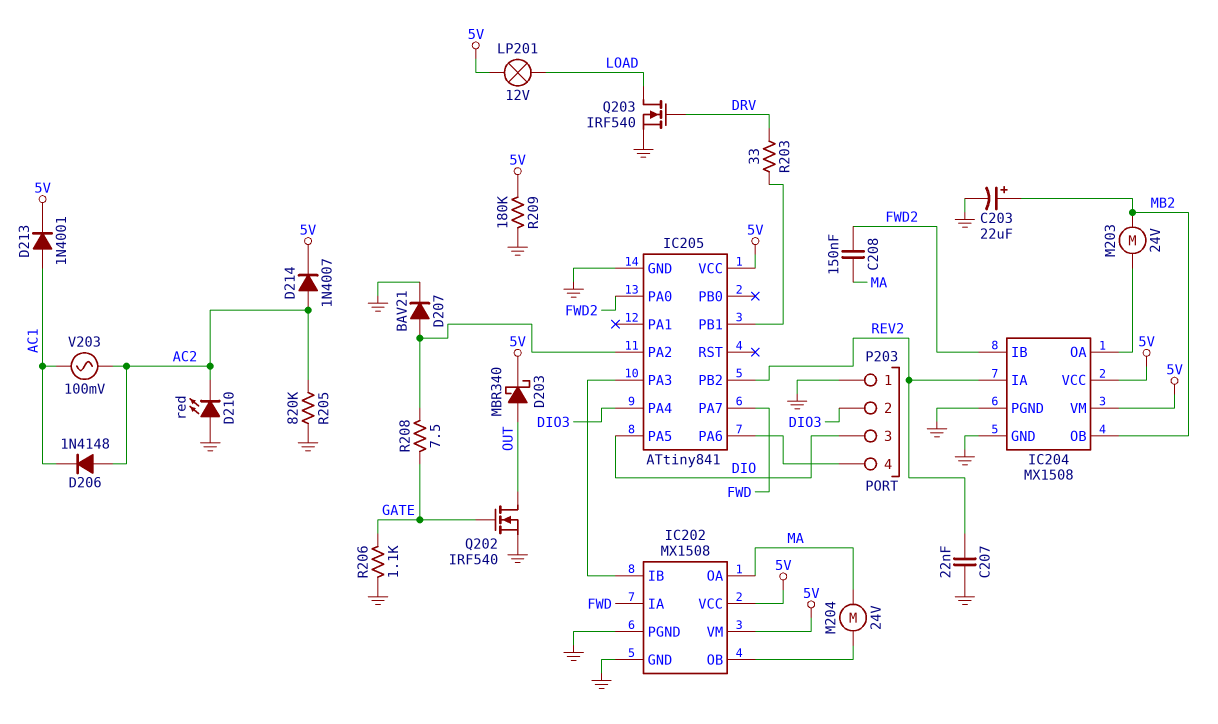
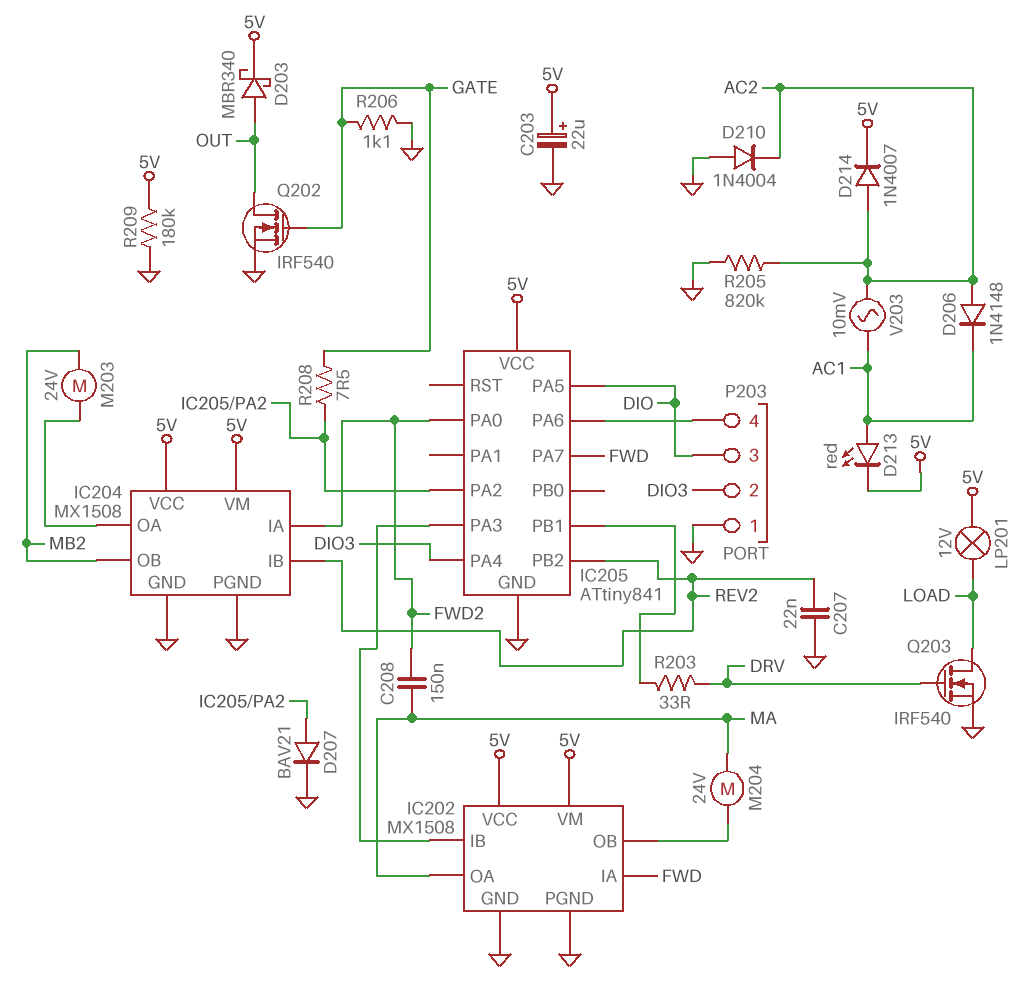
C203: 22uF (plus MB2, minus GND) -> 22uF (plus 5V, minus GND)
D210: LED red (A GND, K AC2) -> diode 1N4004 (A GND, K AC2)
D213: diode 1N4001 (A AC1, K 5V) -> LED red (A AC1, K 5V)
IC204 pin IA: REV2 -> FWD2
IC204 pin IB: FWD2 -> REV2
V203: AC 100mV (AC1, AC2) -> AC 10mV (AC1, AC2)

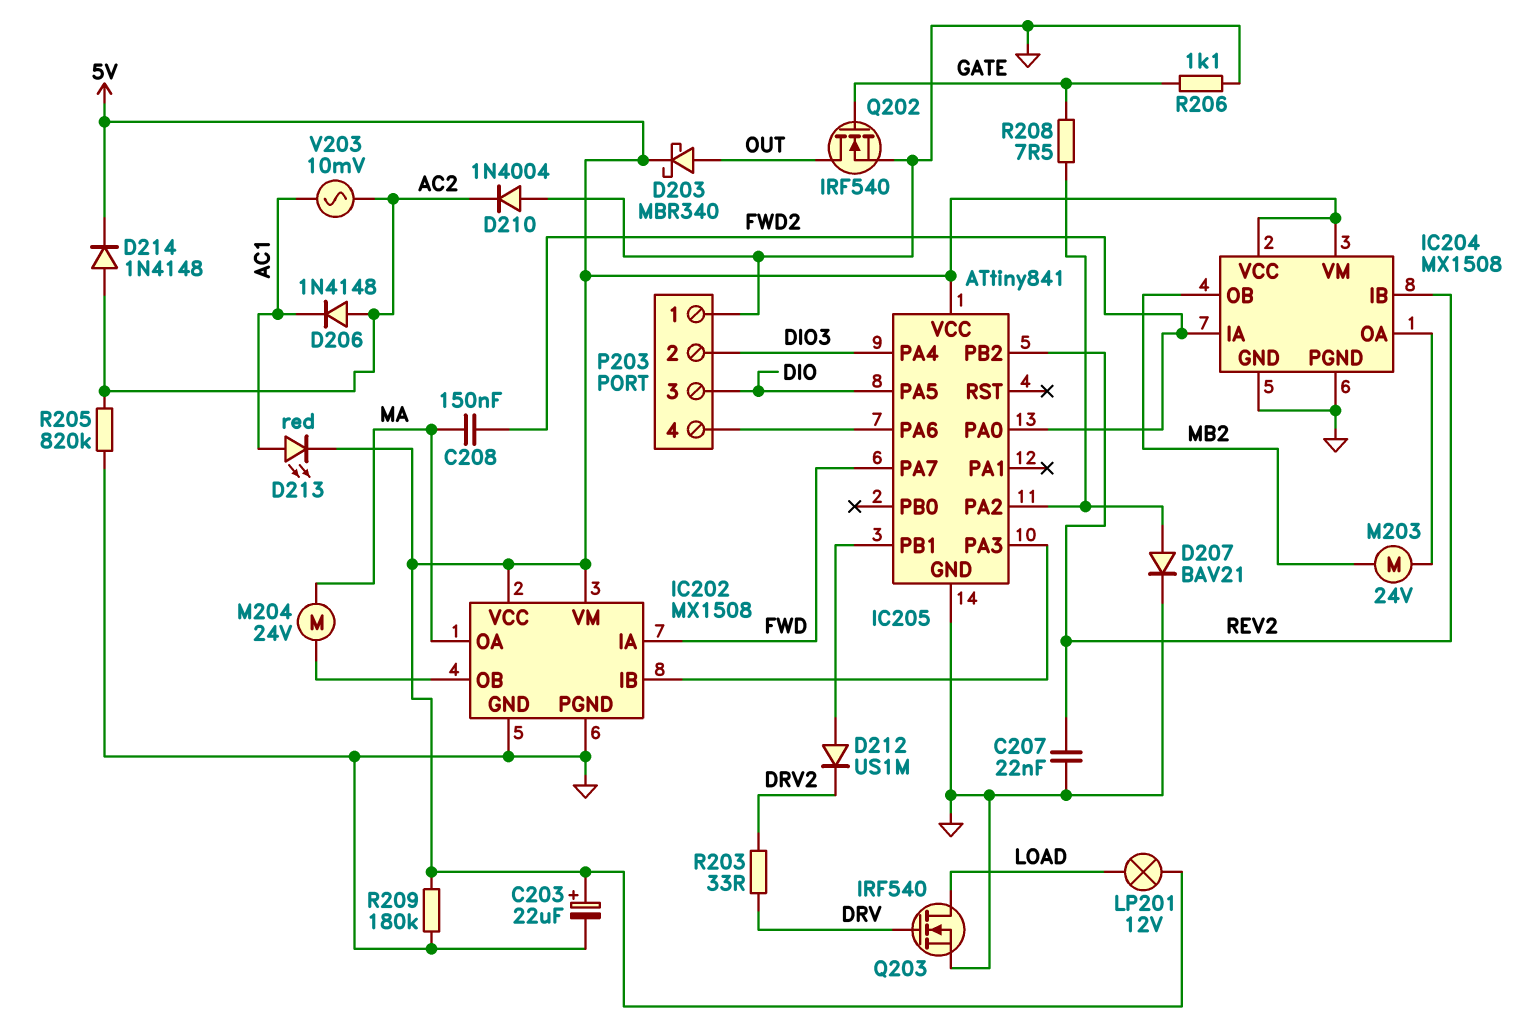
D212: none -> diode US1M (A IC205/PB1, K DRV2)
D214: diode 1N4007 (A AC2, K 5V) -> diode 1N4148 (A AC2, K 5V)
R203: 33 (DRV, IC205/PB1) -> 33 (DRV, DRV2)

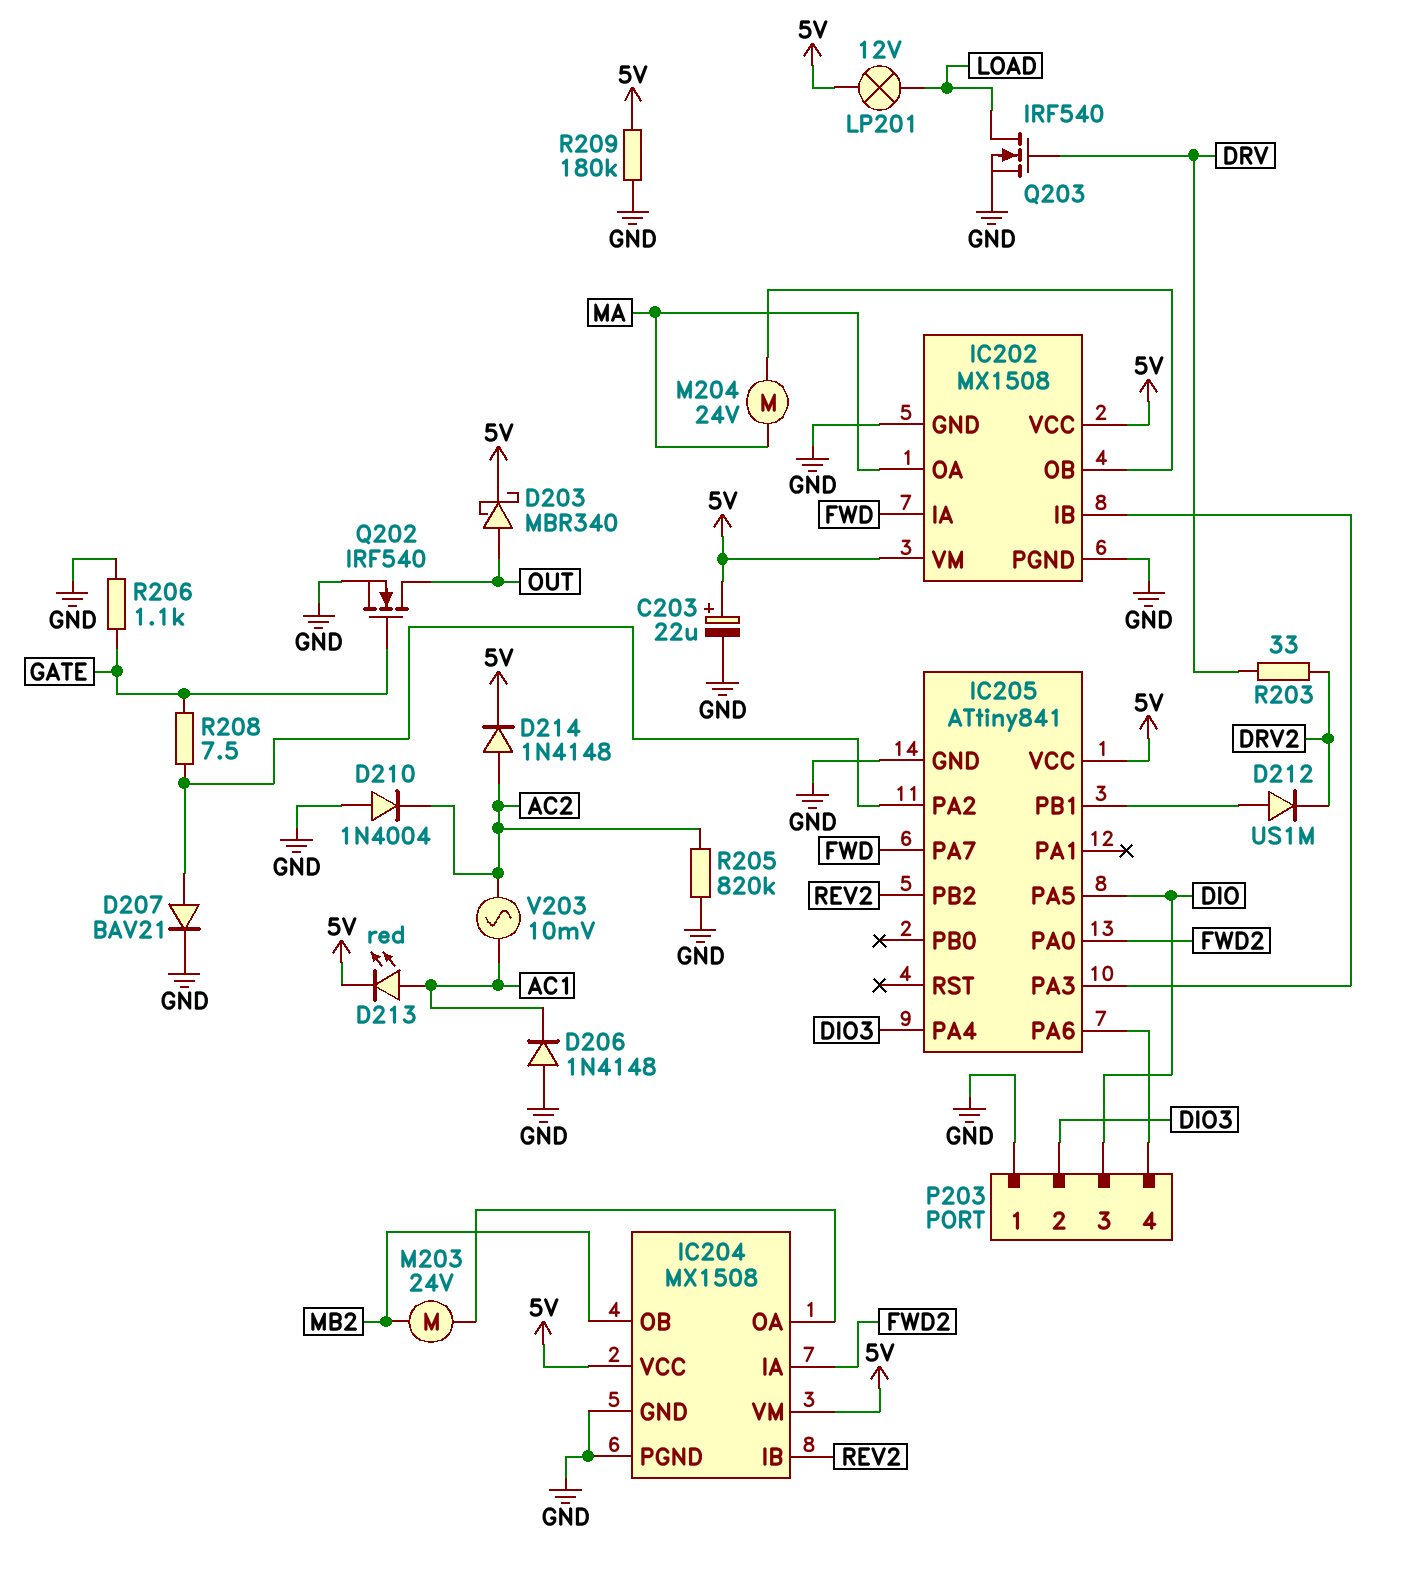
C207: 22nF (GND, REV2) -> none
C208: 150nF (FWD2, MA) -> none
D206: diode 1N4148 (A AC2, K AC1) -> diode 1N4148 (A GND, K AC1)

